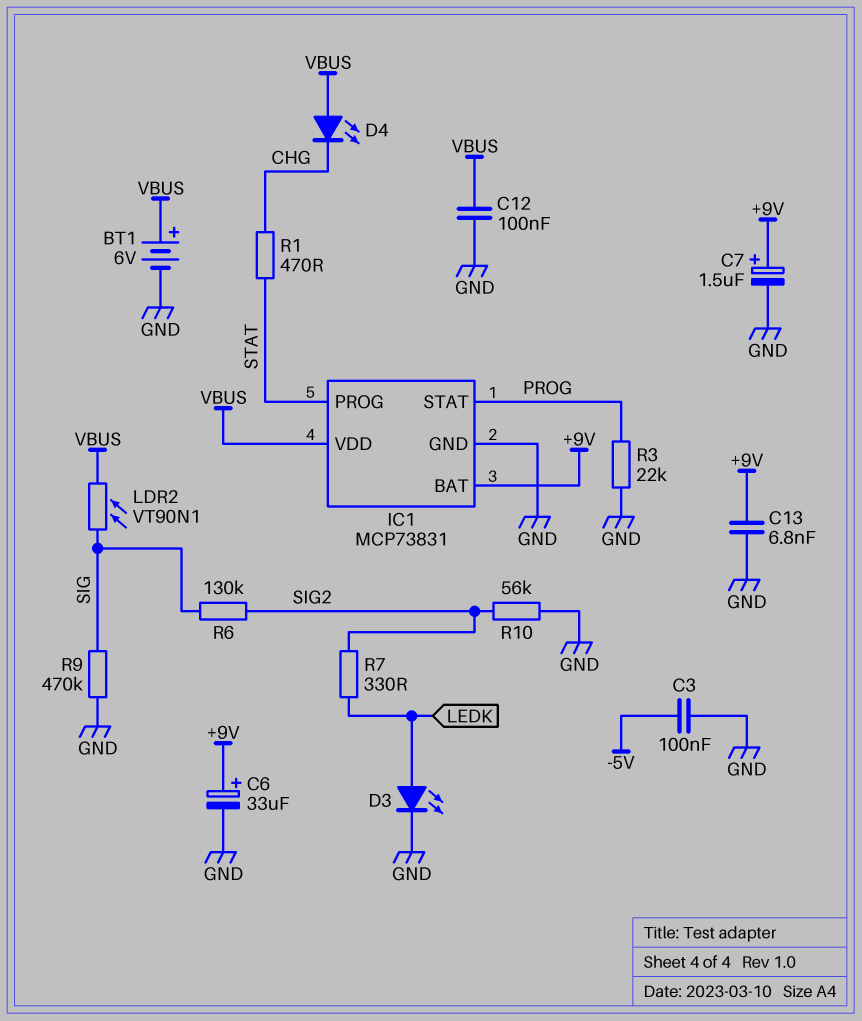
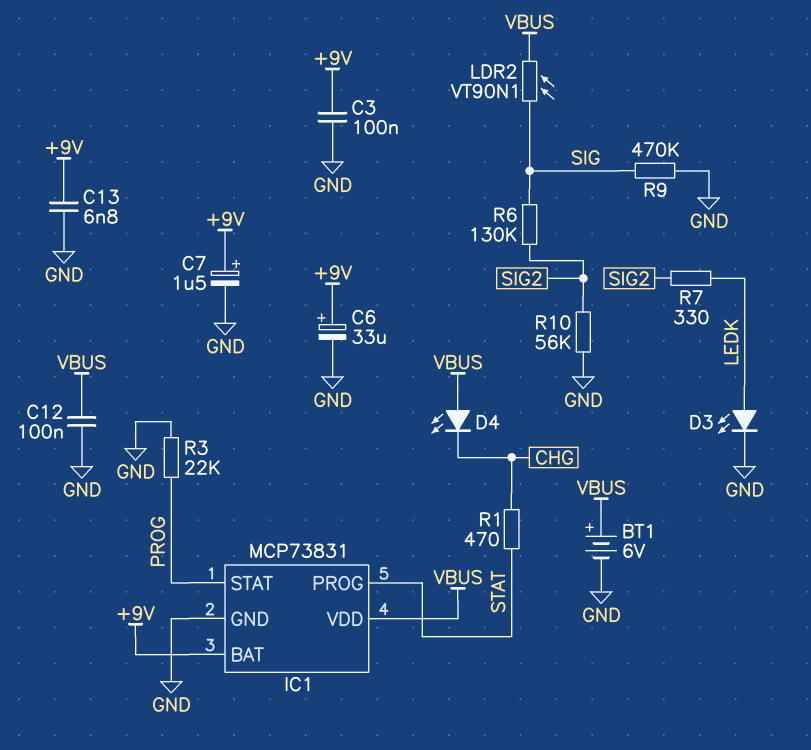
C3: 100nF (-5V, GND) -> 100nF (+9V, GND)

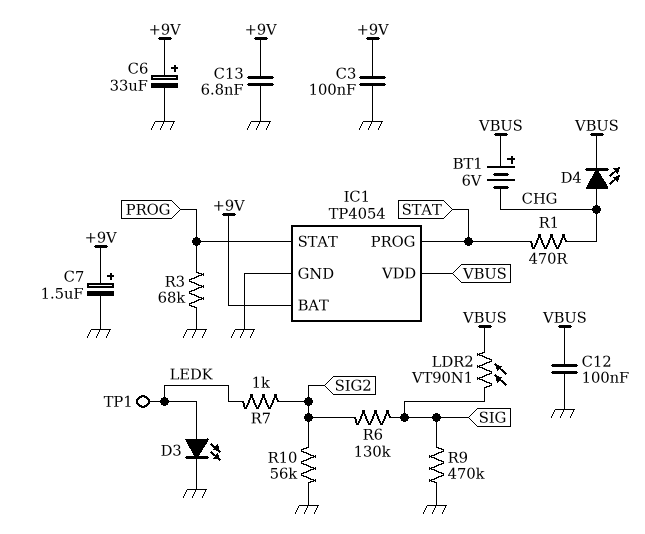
BT1: 6V (plus VBUS, minus GND) -> 6V (plus VBUS, minus CHG)
D4: LED (A VBUS, K CHG) -> LED (A CHG, K VBUS)
IC1: MCP73831 -> TP4054
R3: 22k (GND, PROG) -> 68k (GND, PROG)
R7: 330 (LEDK, SIG2) -> 1k (LEDK, SIG2)
TP1: none -> test point (LEDK)

